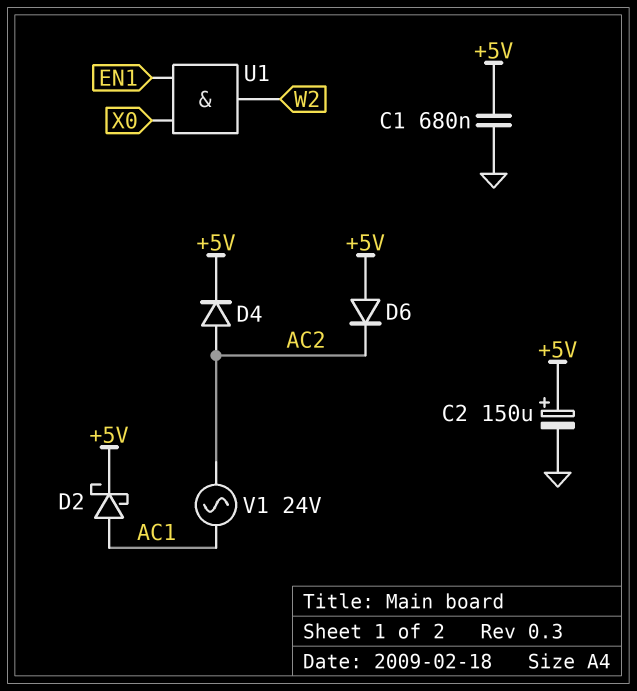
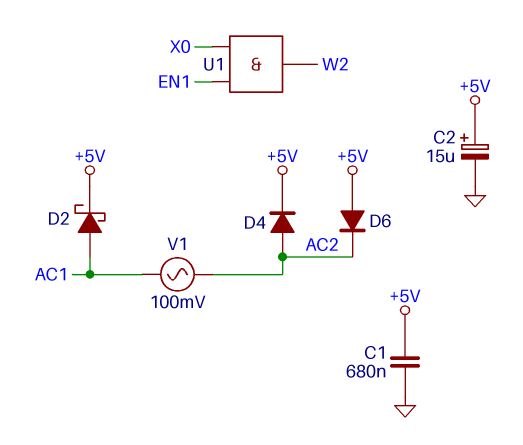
C2: 150uF (plus +5V, minus GND) -> 15uF (plus +5V, minus GND)
V1: AC 24V (AC1, AC2) -> AC 100mV (AC1, AC2)

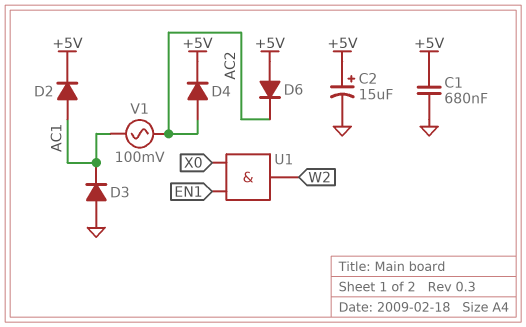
D2: schottky (A AC1, K +5V) -> diode (A AC1, K +5V)
D3: none -> diode (A GND, K AC1)

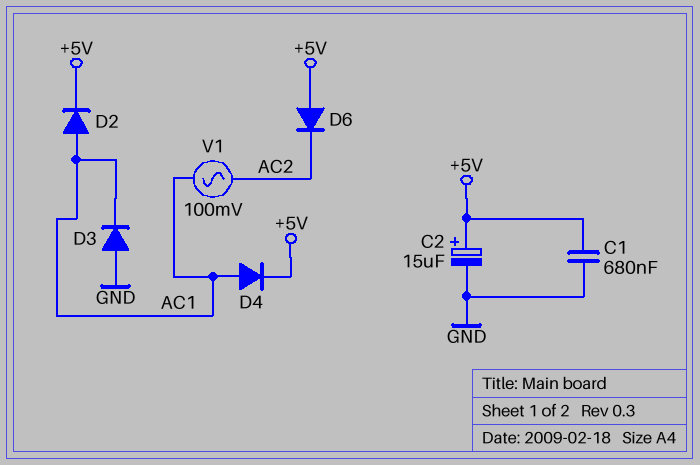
D4: diode (A AC2, K +5V) -> diode (A AC1, K +5V)
U1: AND (in EN1, in X0, out W2) -> none

